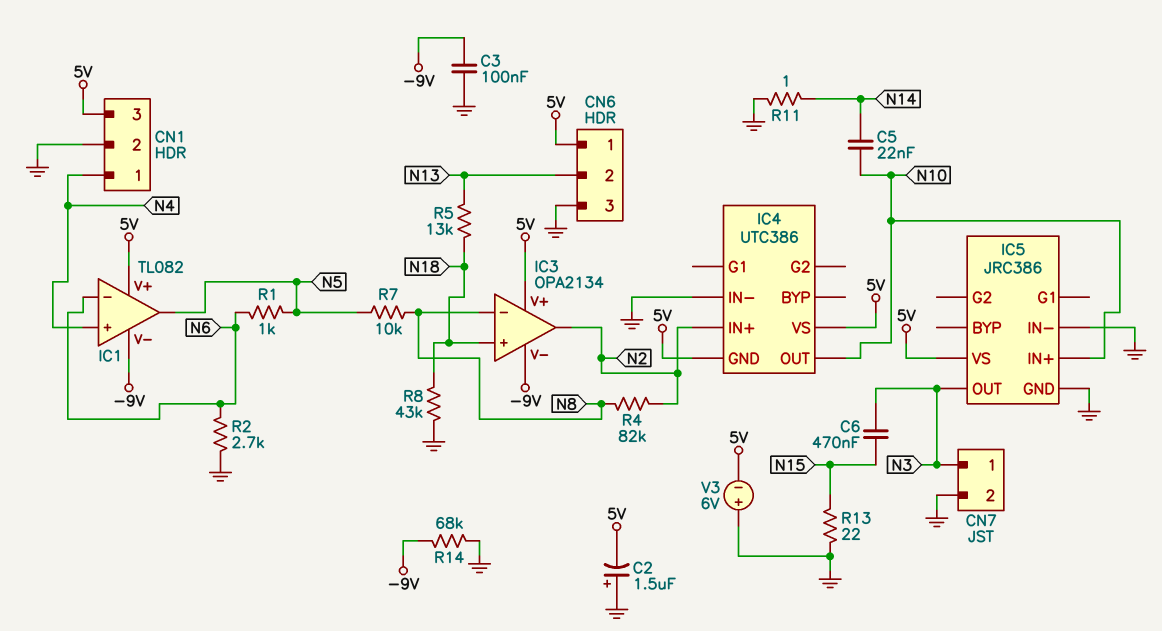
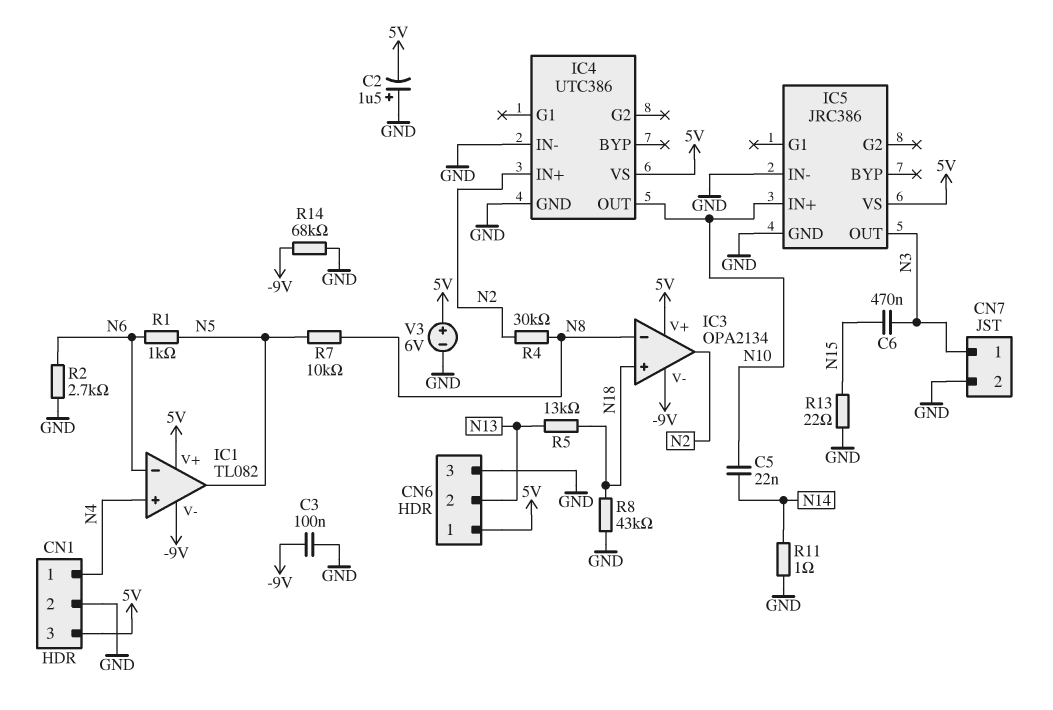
IC4 pin GND: 5V -> GND
R4: 82k (N2, N8) -> 30k (N2, N8)
V3: 6V (plus GND, minus 5V) -> 6V (plus 5V, minus GND)

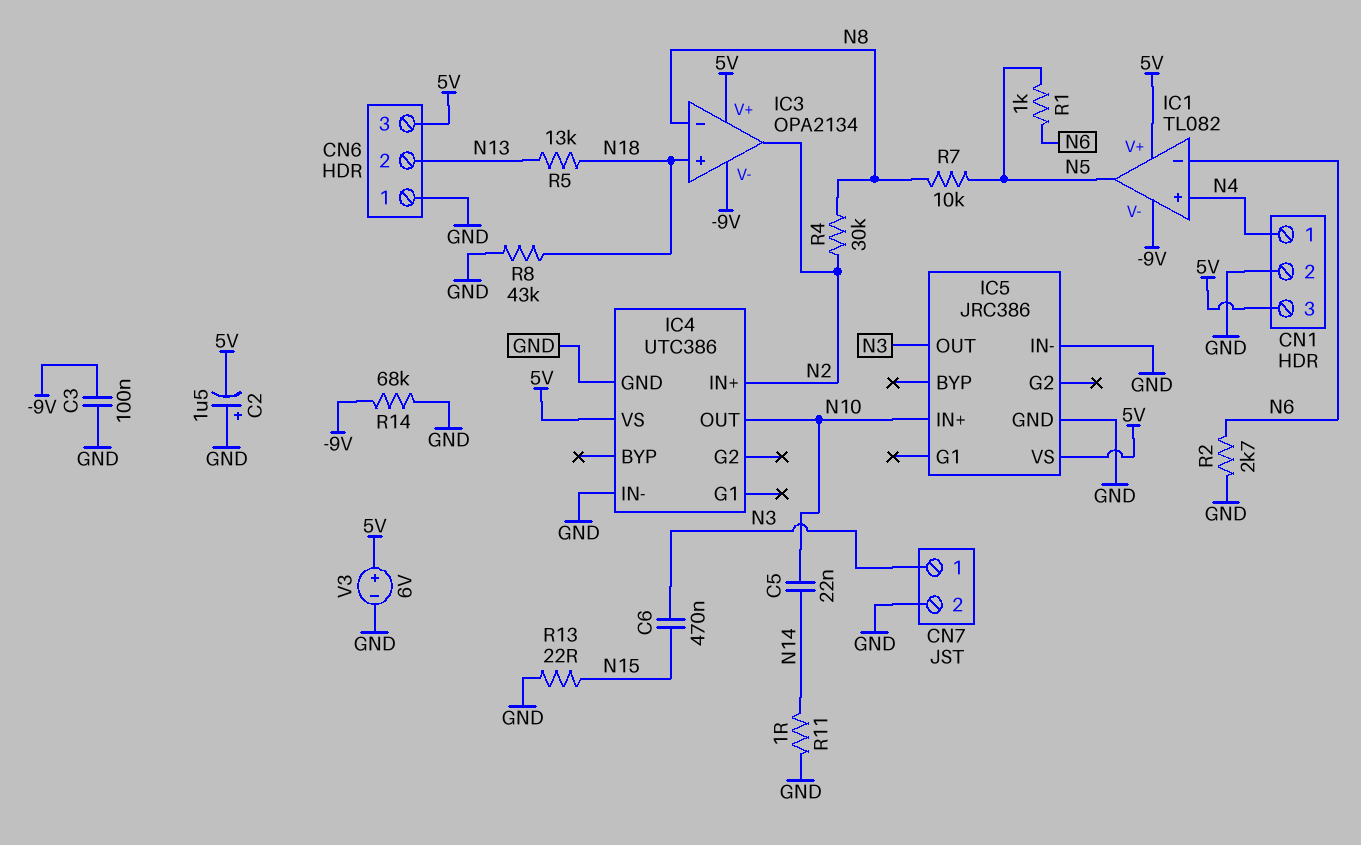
CN6 pin 1: 5V -> GND
CN6 pin 3: GND -> 5V

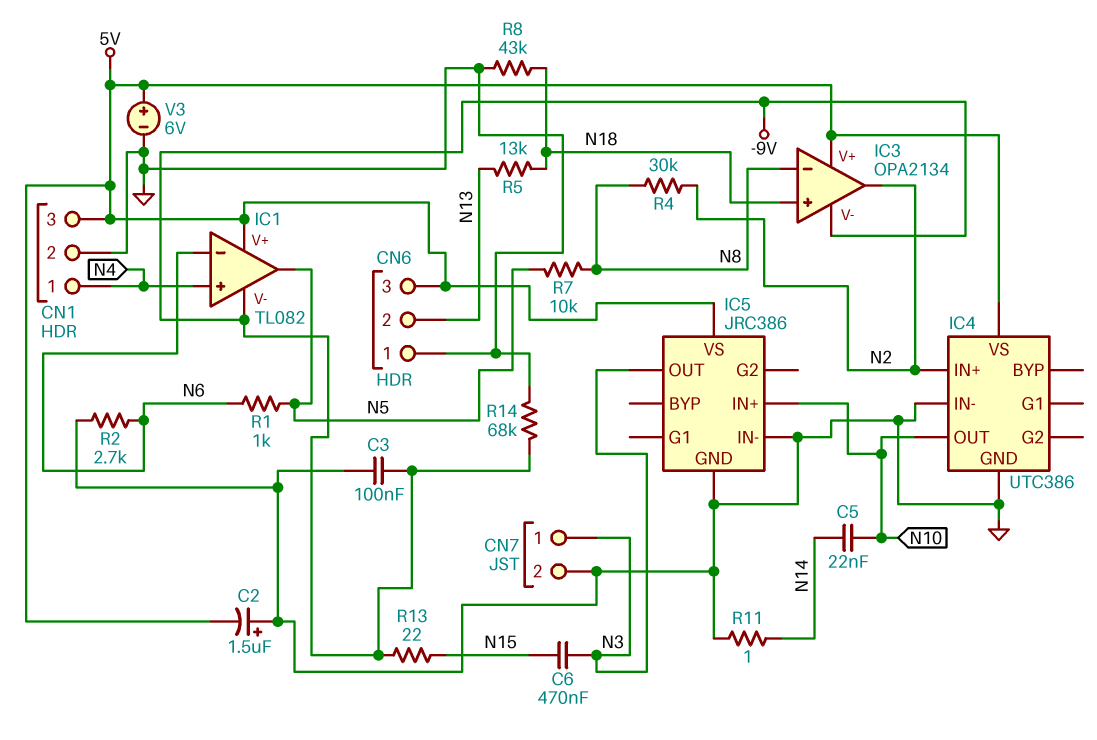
R13: 22 (GND, N15) -> 22 (-9V, N15)

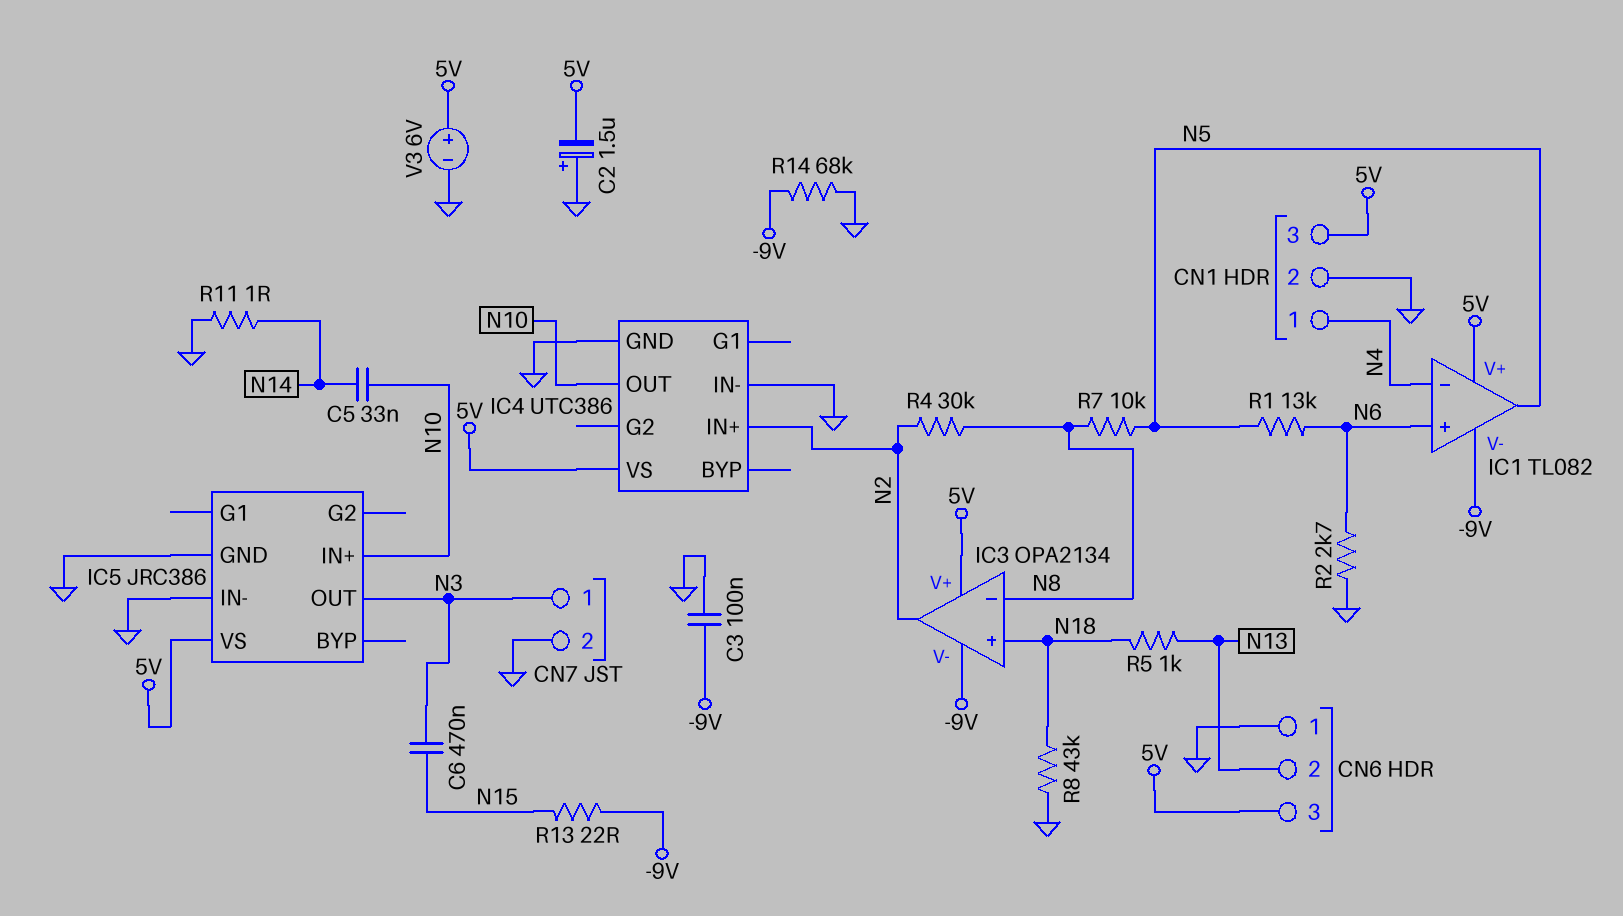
C5: 22nF (N10, N14) -> 33nF (N10, N14)
IC1 pin in+: N4 -> N6
IC1 pin in-: N6 -> N4
R1: 1k (N5, N6) -> 13k (N5, N6)
R5: 13k (N13, N18) -> 1k (N13, N18)

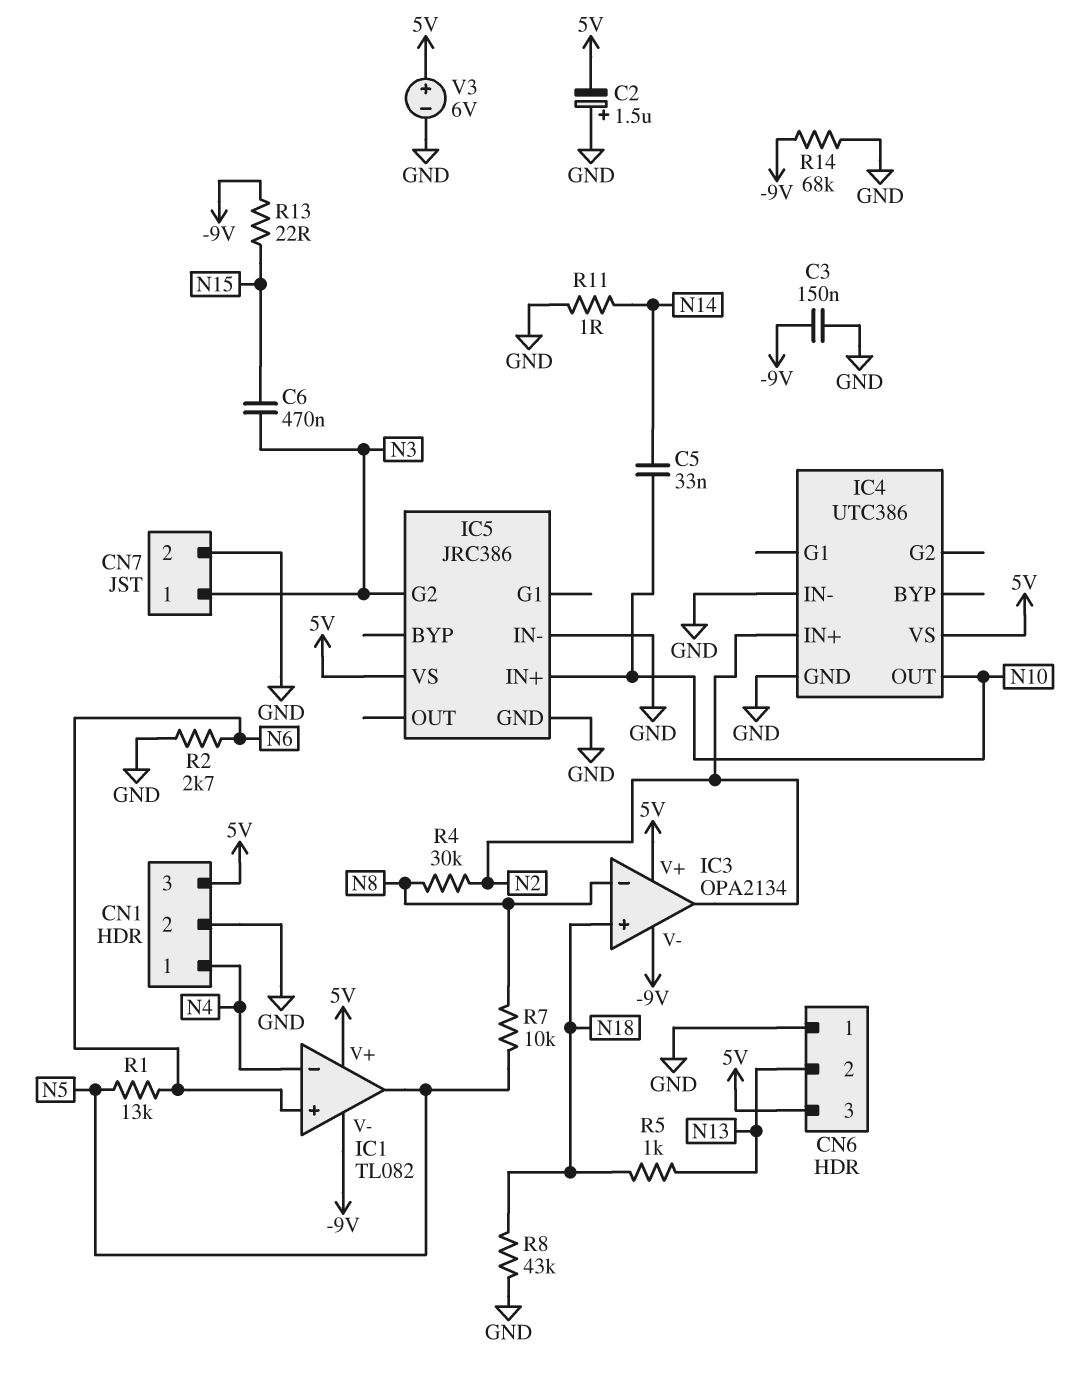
C3: 100nF (-9V, GND) -> 150nF (-9V, GND)
IC5 pin G2: none -> N3
IC5 pin OUT: N3 -> none

